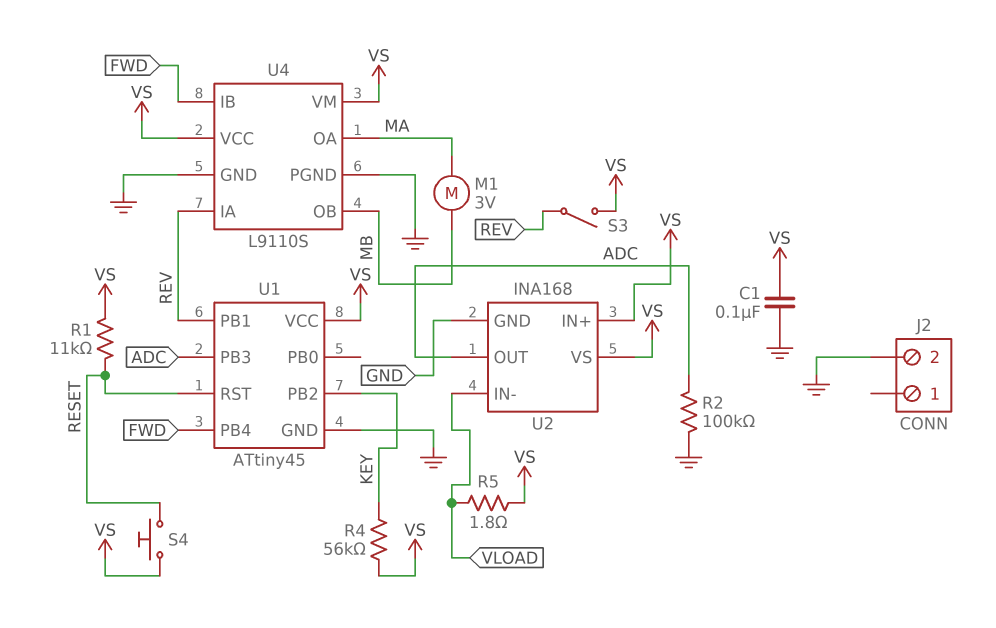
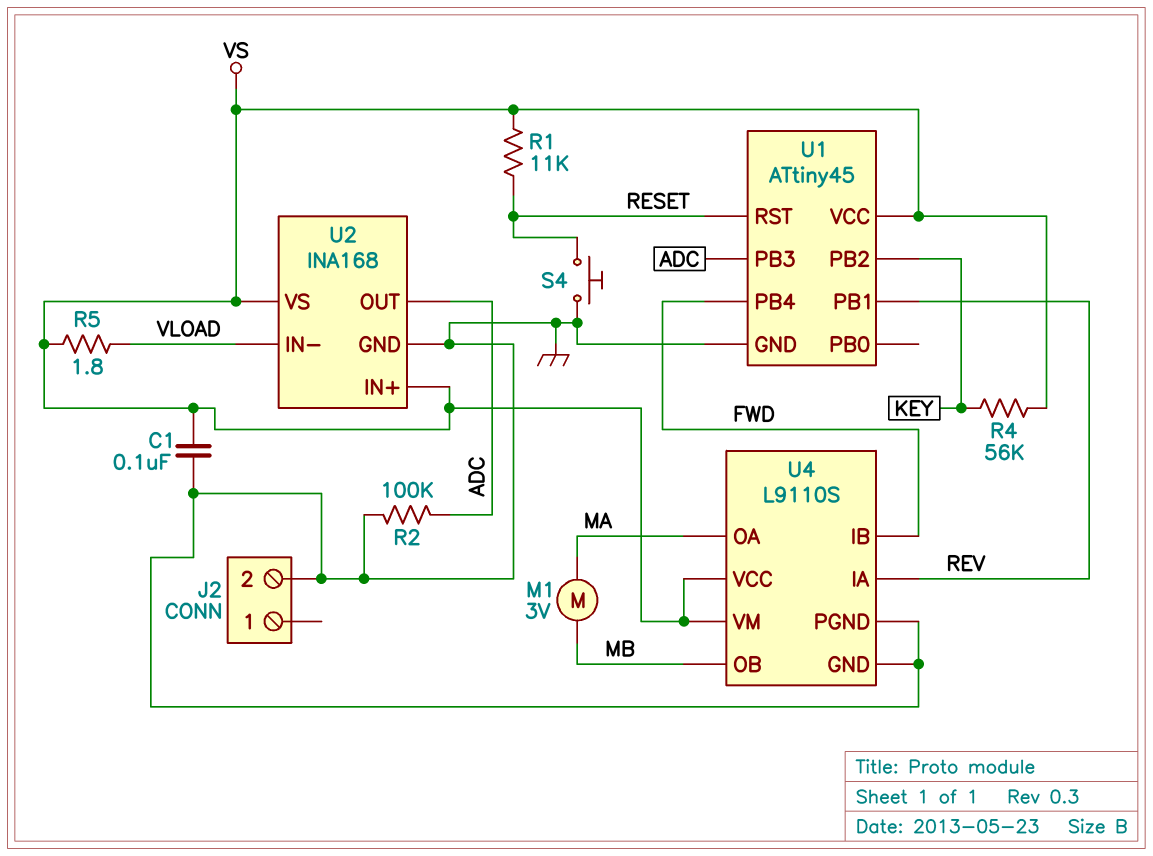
S3: switch (REV, VS) -> none
S4: button (RESET, VS) -> button (GND, RESET)

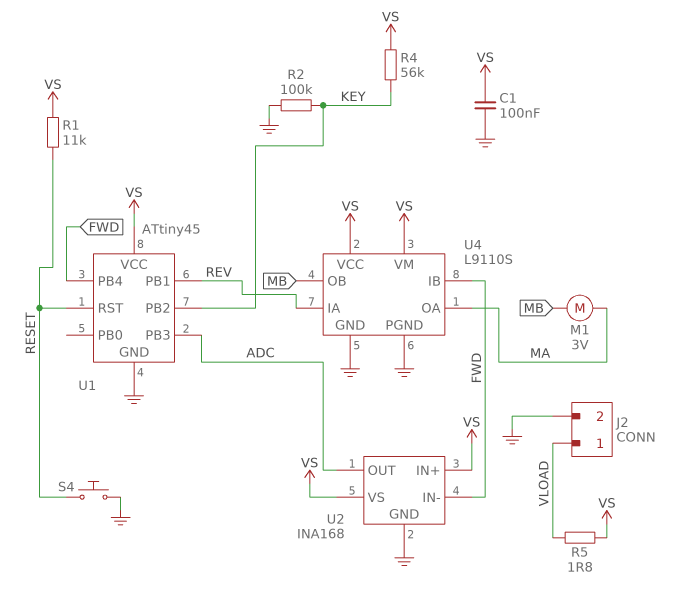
J2 pin 1: none -> VLOAD
R2: 100k (ADC, GND) -> 100k (GND, KEY)
U2 pin IN-: VLOAD -> FWD

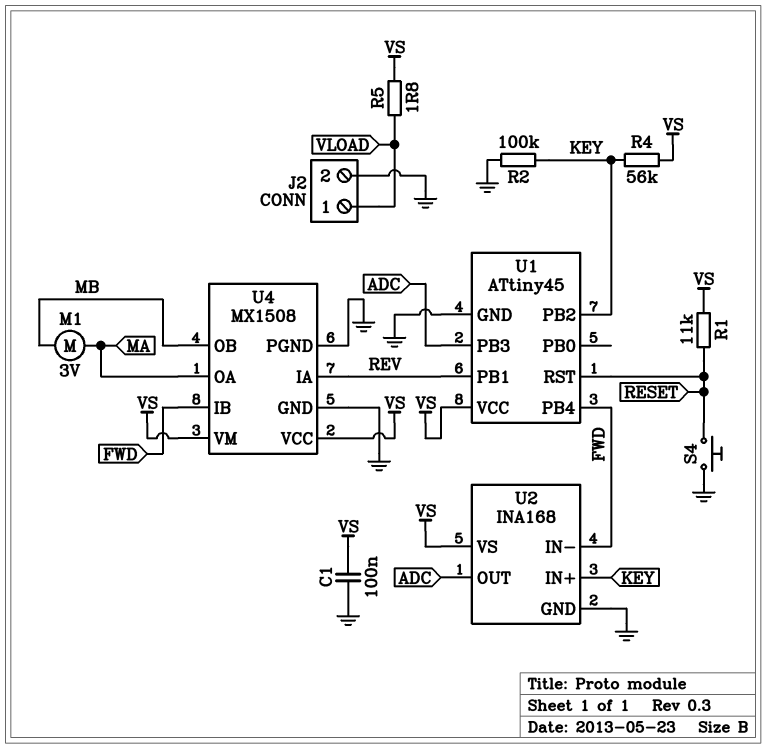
U2 pin IN+: VS -> KEY
U4: L9110S -> MX1508

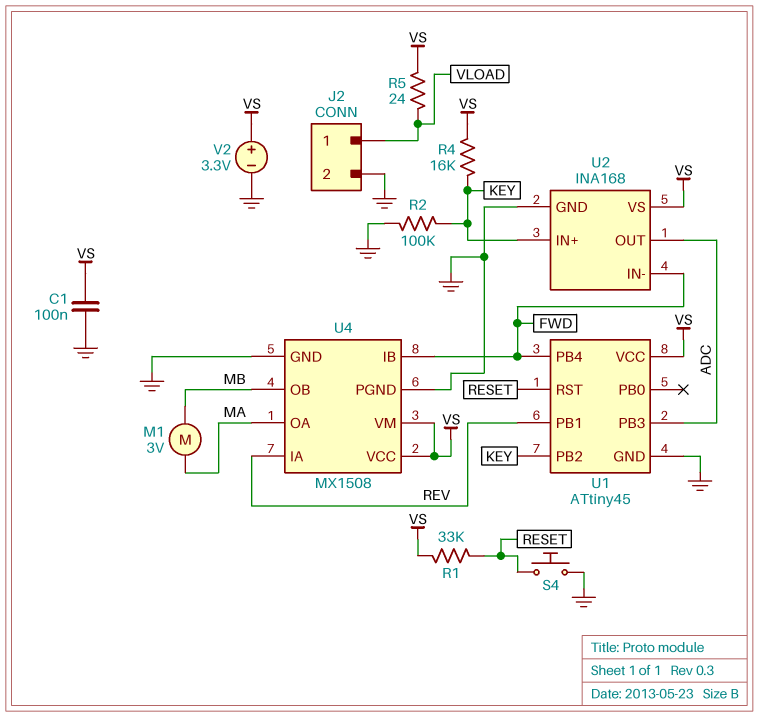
R1: 11k (RESET, VS) -> 33k (RESET, VS)
R4: 56k (KEY, VS) -> 16k (KEY, VS)
R5: 1.8 (VLOAD, VS) -> 24 (VLOAD, VS)
V2: none -> 3.3V (plus VS, minus GND)

